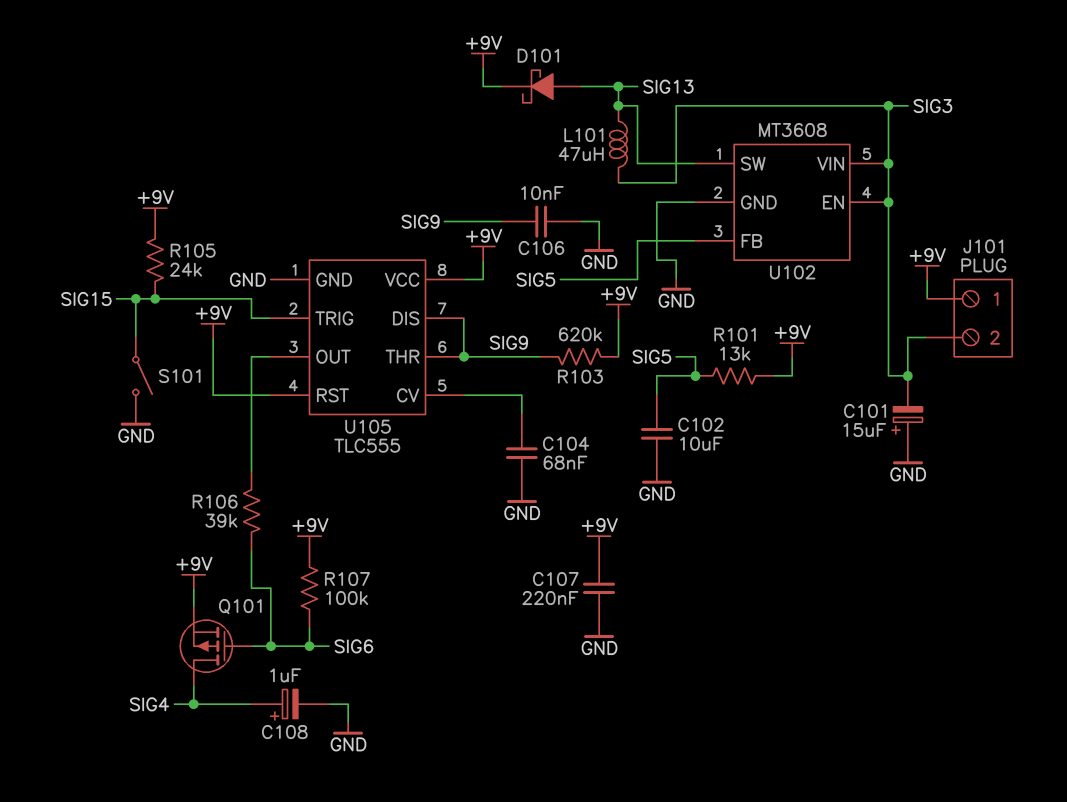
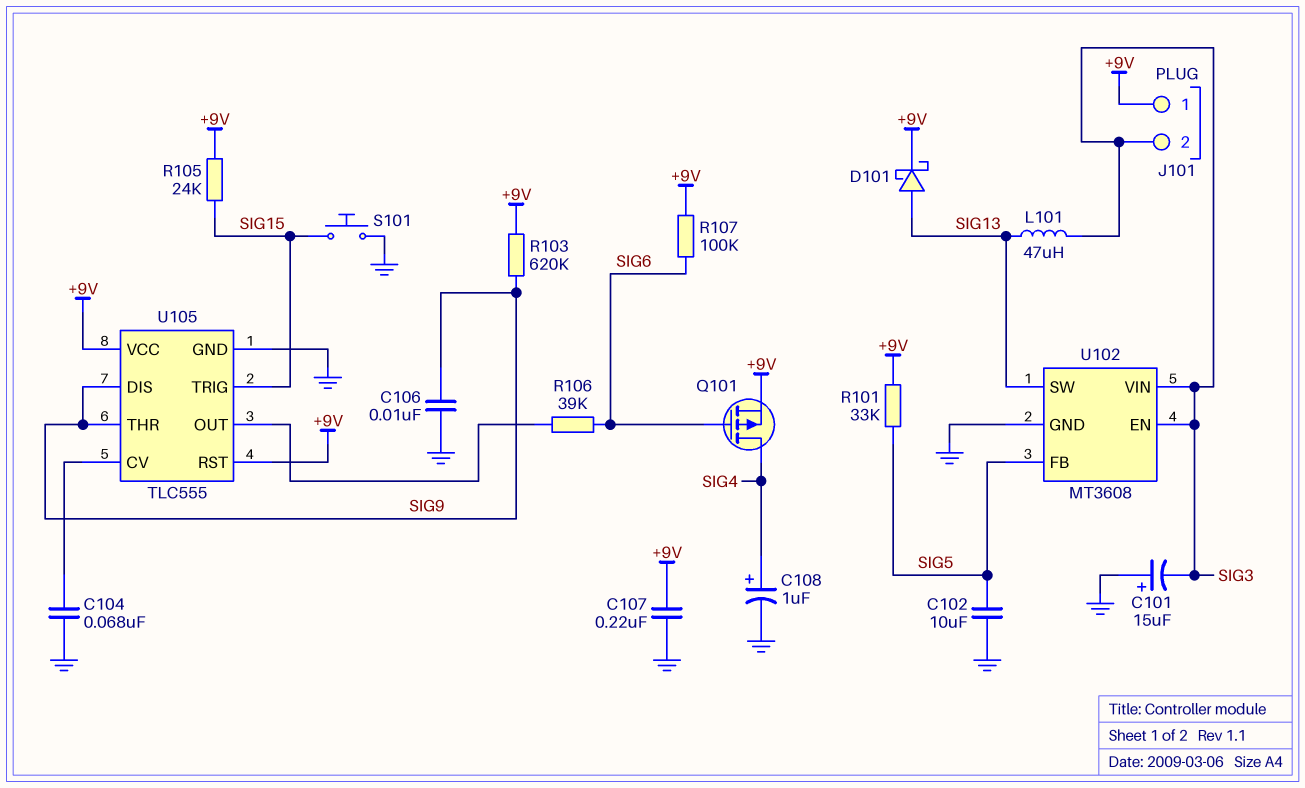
R101: 13k (+9V, SIG5) -> 33k (+9V, SIG5)
S101: switch (GND, SIG15) -> button (GND, SIG15)

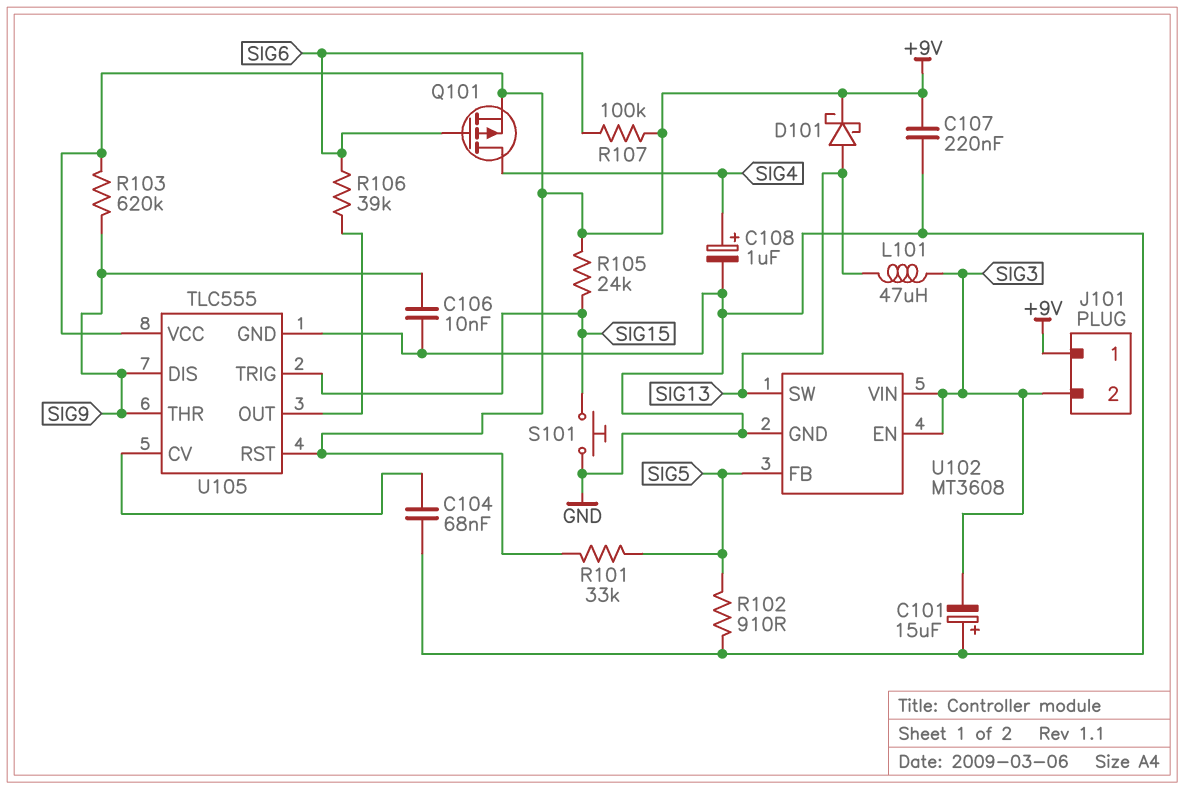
C102: 10uF (GND, SIG5) -> none
R102: none -> 910 (GND, SIG5)

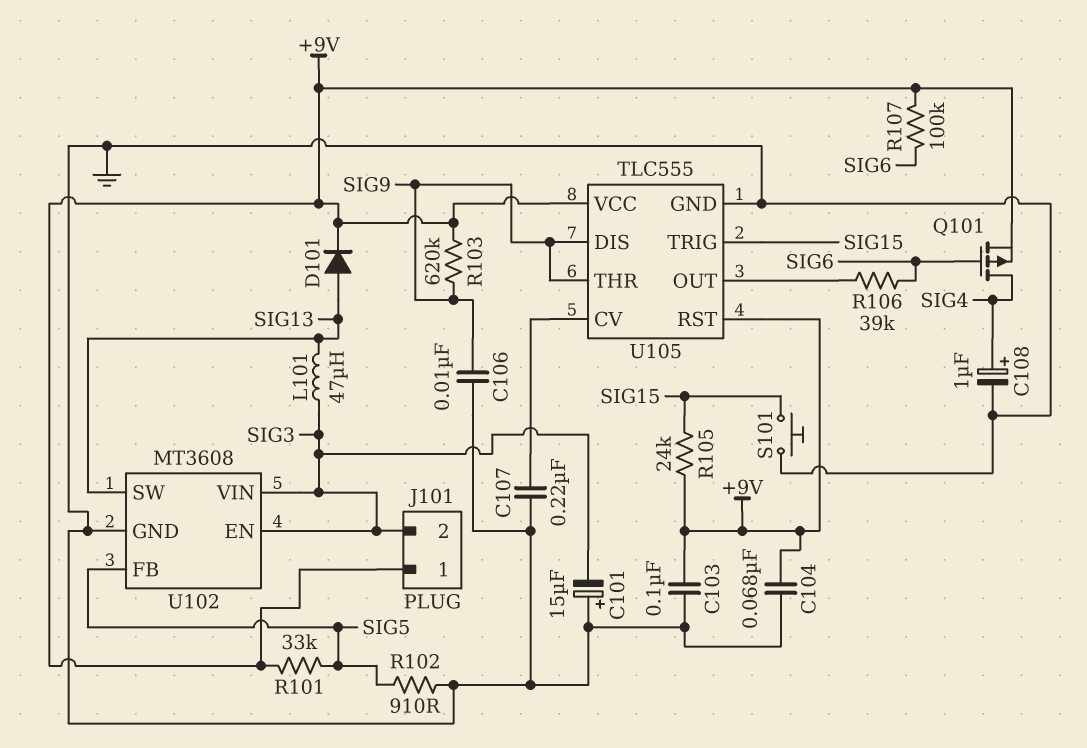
C103: none -> 100nF (+9V, GND)
C104: 68nF (GND, U105/CV) -> 68nF (+9V, GND)
C107: 220nF (+9V, GND) -> 220nF (GND, U105/CV)
D101: schottky (A SIG13, K +9V) -> diode (A SIG13, K +9V)

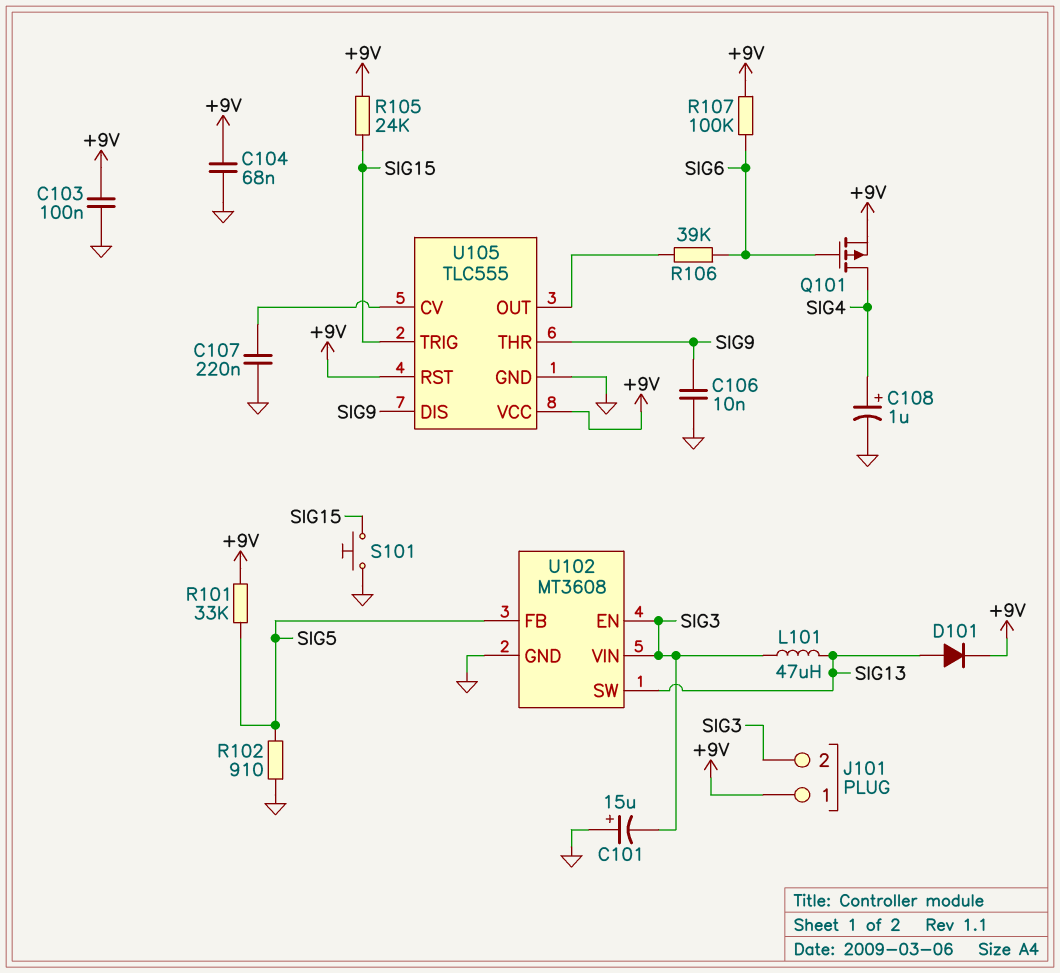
R103: 620k (+9V, SIG9) -> none

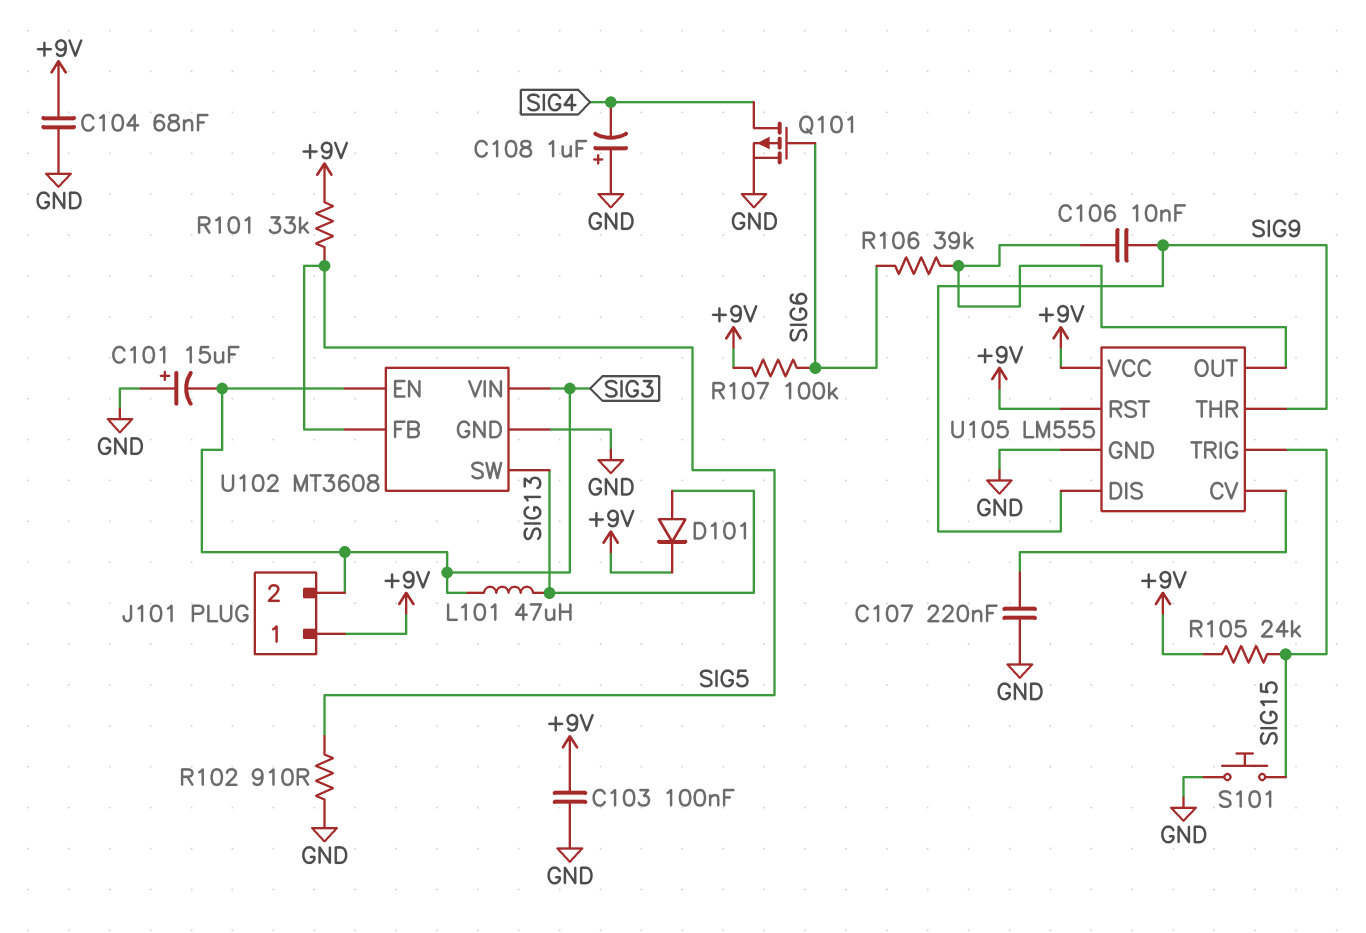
C106: 10nF (GND, SIG9) -> 10nF (SIG9, U105/OUT)
C108: 1uF (plus SIG4, minus GND) -> 1uF (plus GND, minus SIG4)
Q101: PMOS (G SIG6, D SIG4, S +9V) -> PMOS (G SIG6, D SIG4, S GND)
U105: TLC555 -> LM555

